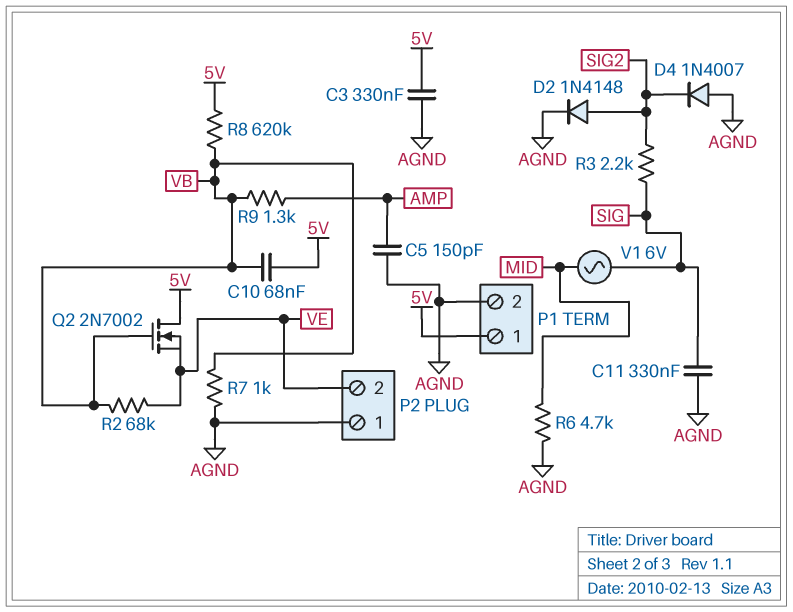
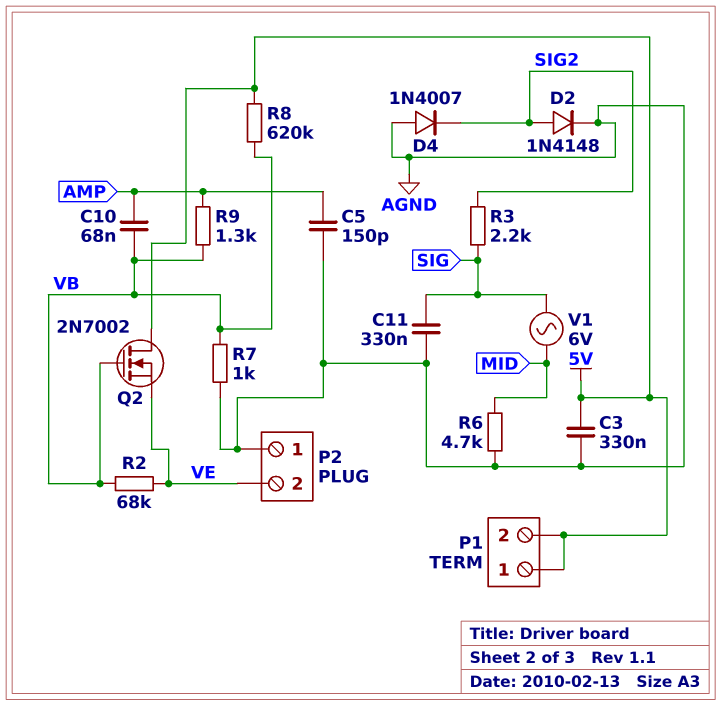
C10: 68nF (5V, VB) -> 68nF (AMP, VB)
P1 pin 2: AGND -> 5V

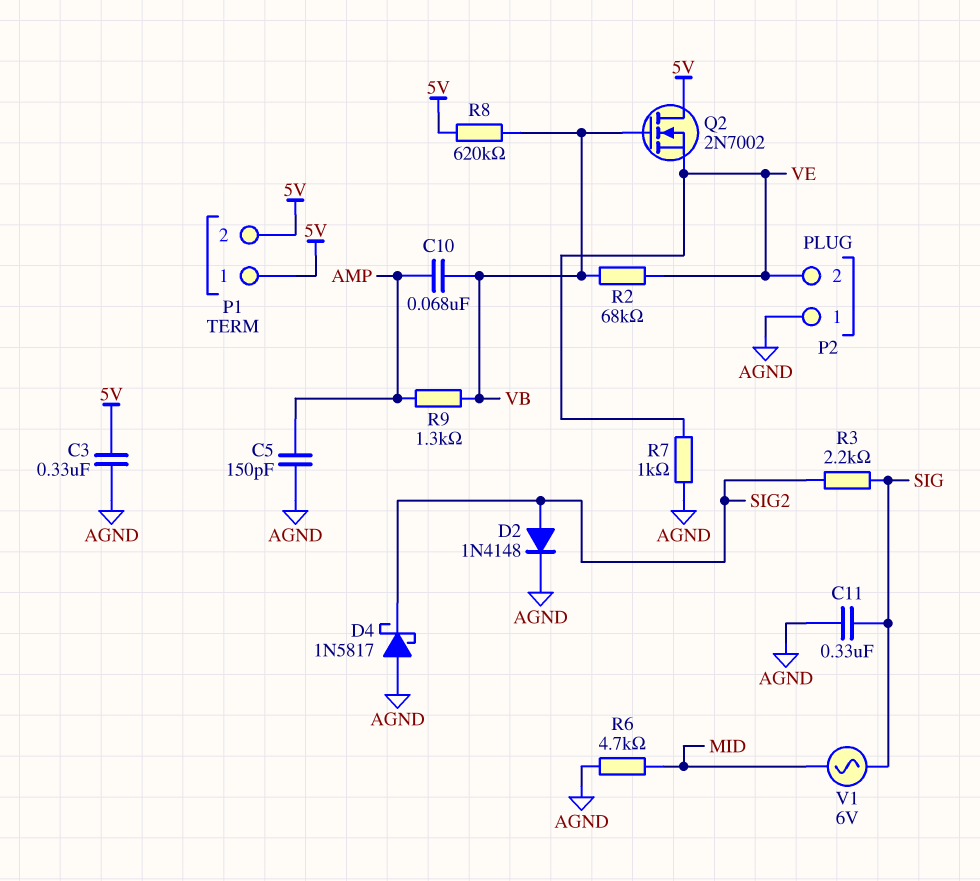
D4: diode 1N4007 (A AGND, K SIG2) -> schottky 1N5817 (A AGND, K SIG2)
R7: 1k (AGND, VB) -> 1k (AGND, VE)

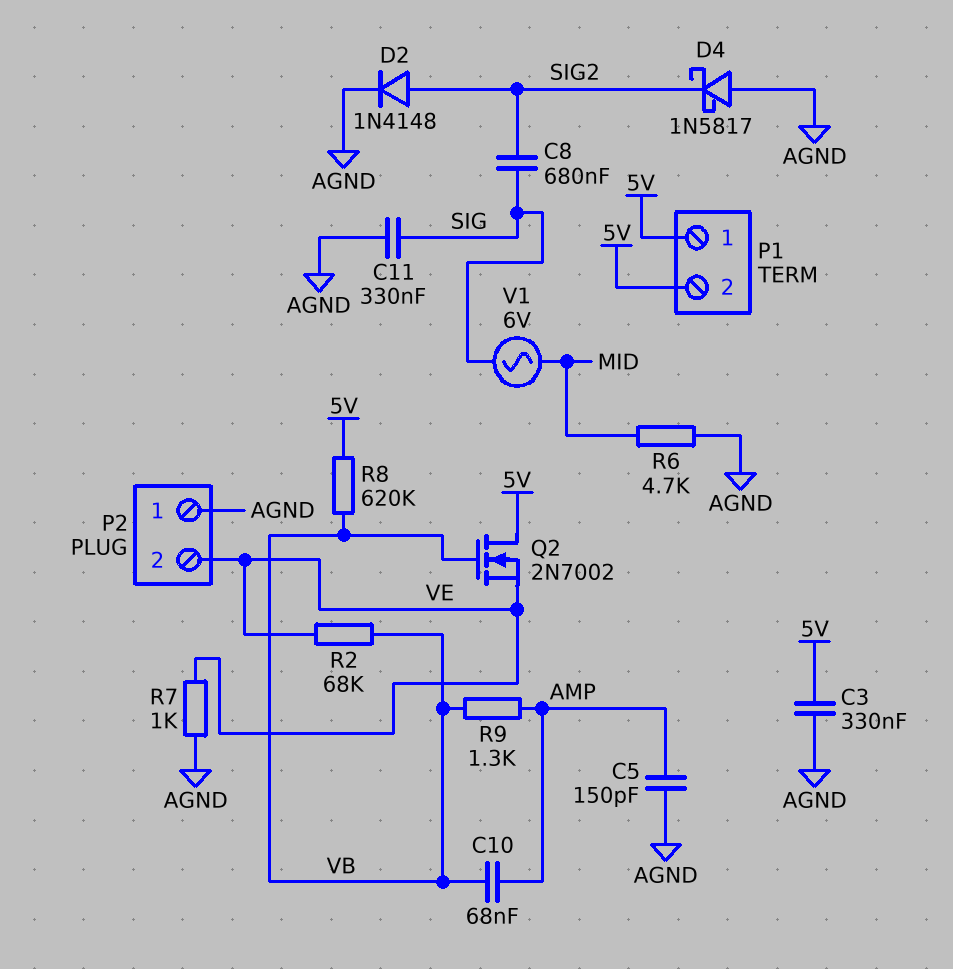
C8: none -> 680nF (SIG, SIG2)
R3: 2.2k (SIG, SIG2) -> none

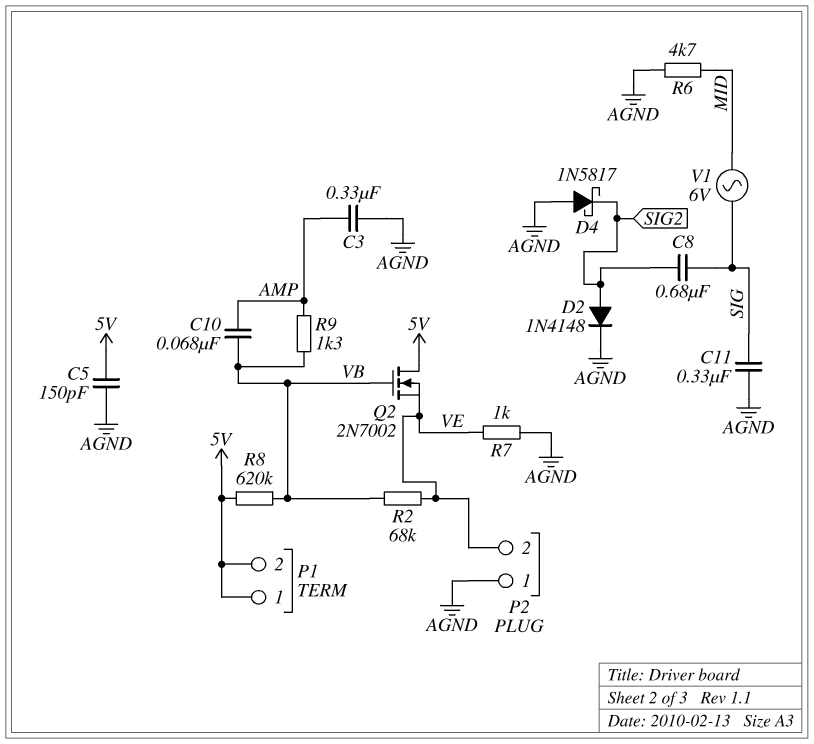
C3: 330nF (5V, AGND) -> 330nF (AGND, AMP)
C5: 150pF (AGND, AMP) -> 150pF (5V, AGND)

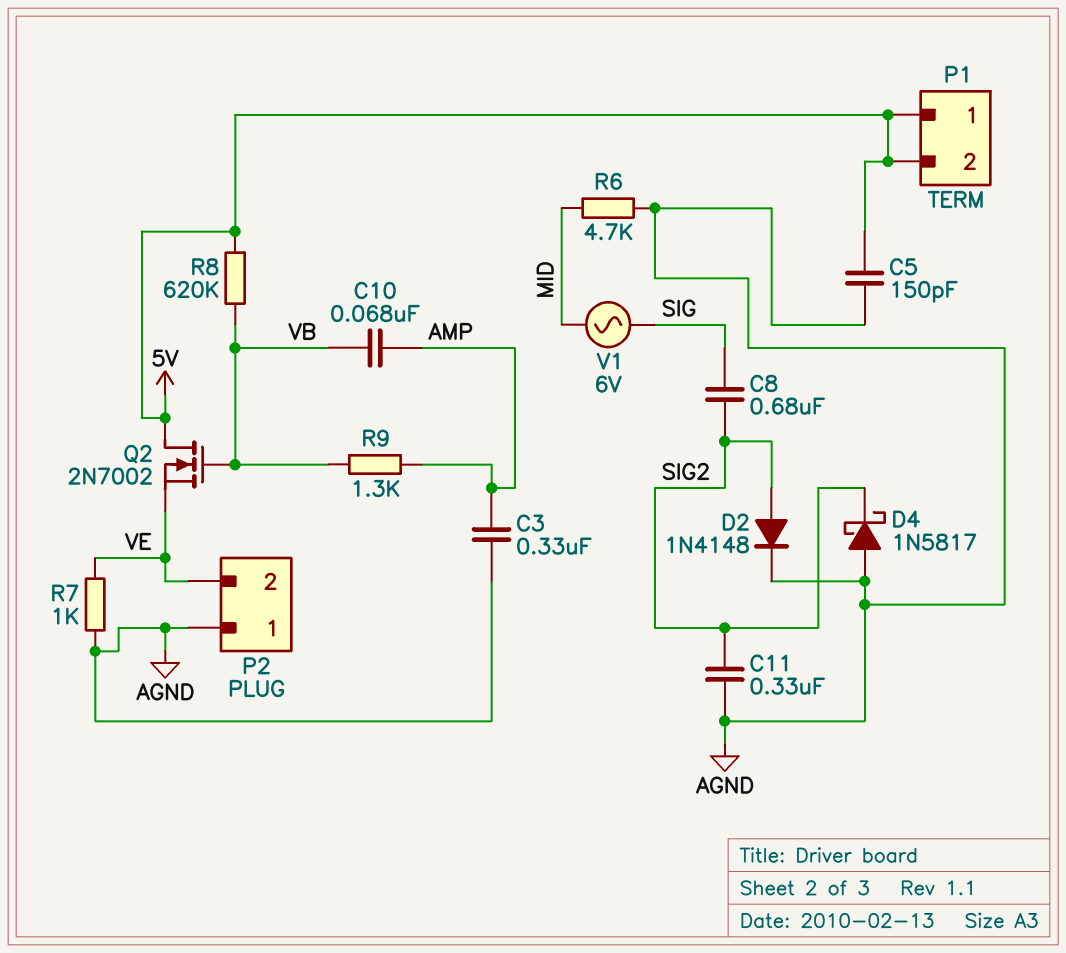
C11: 330nF (AGND, SIG) -> 330nF (AGND, SIG2)
R2: 68k (VB, VE) -> none

